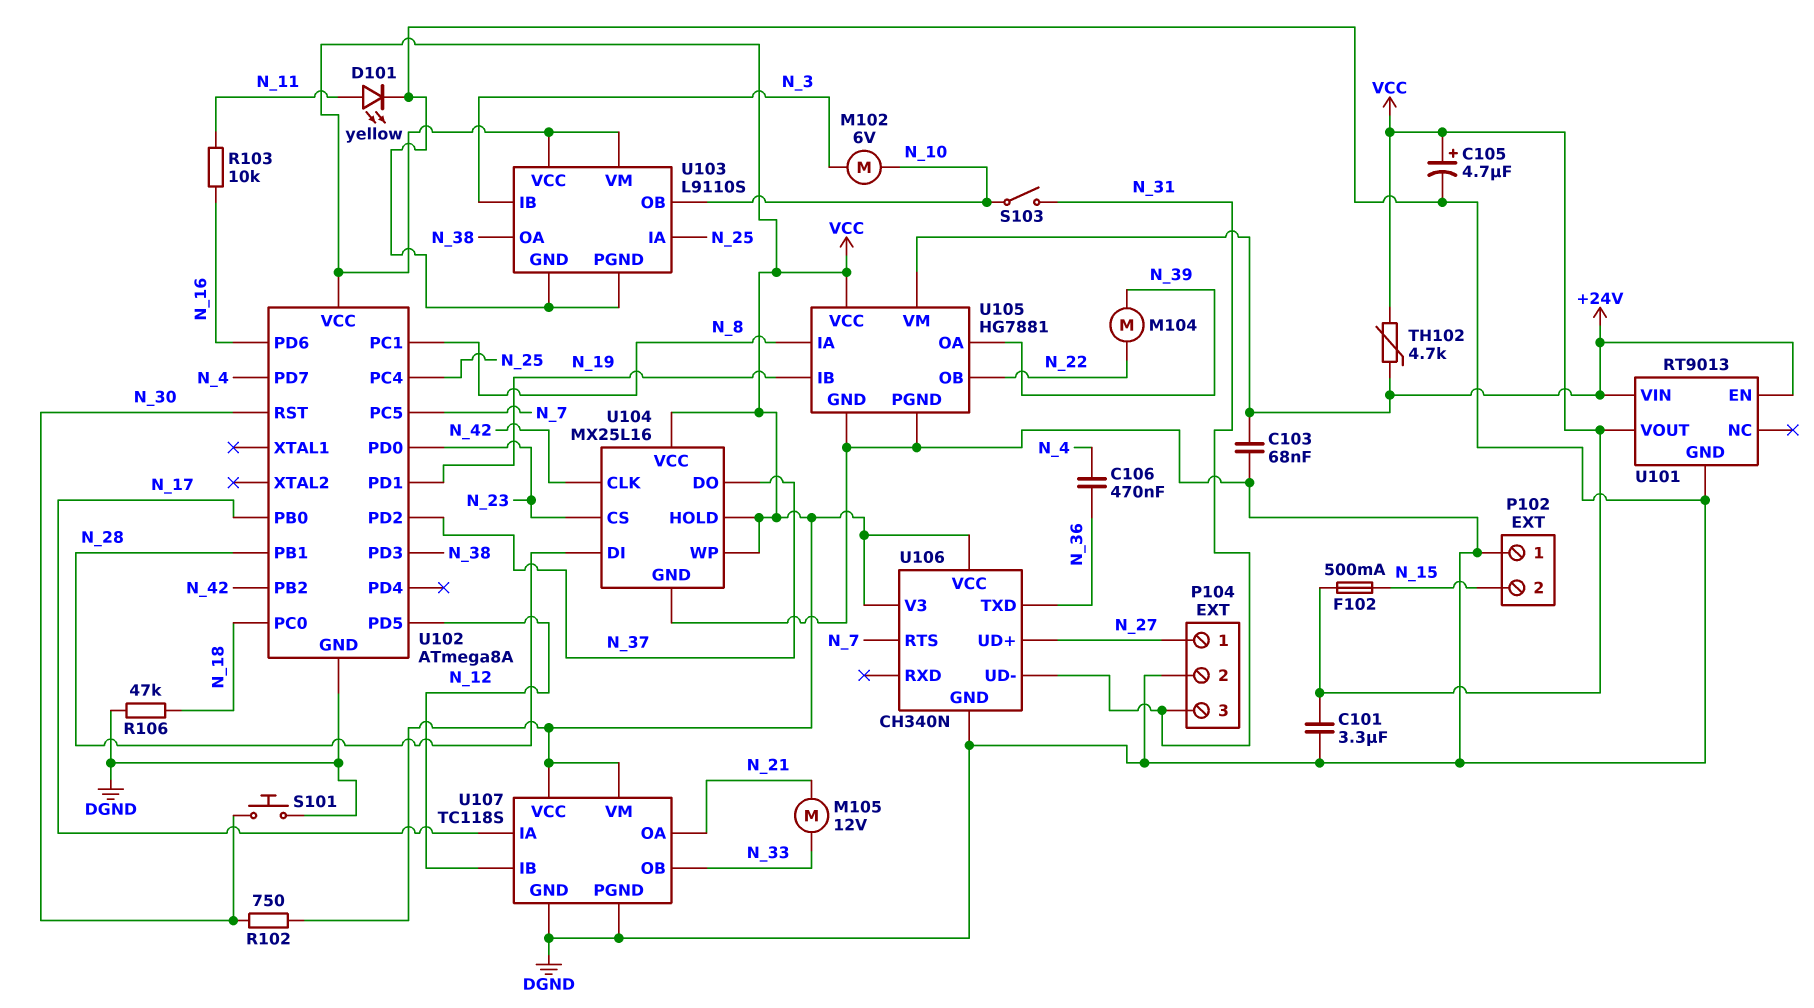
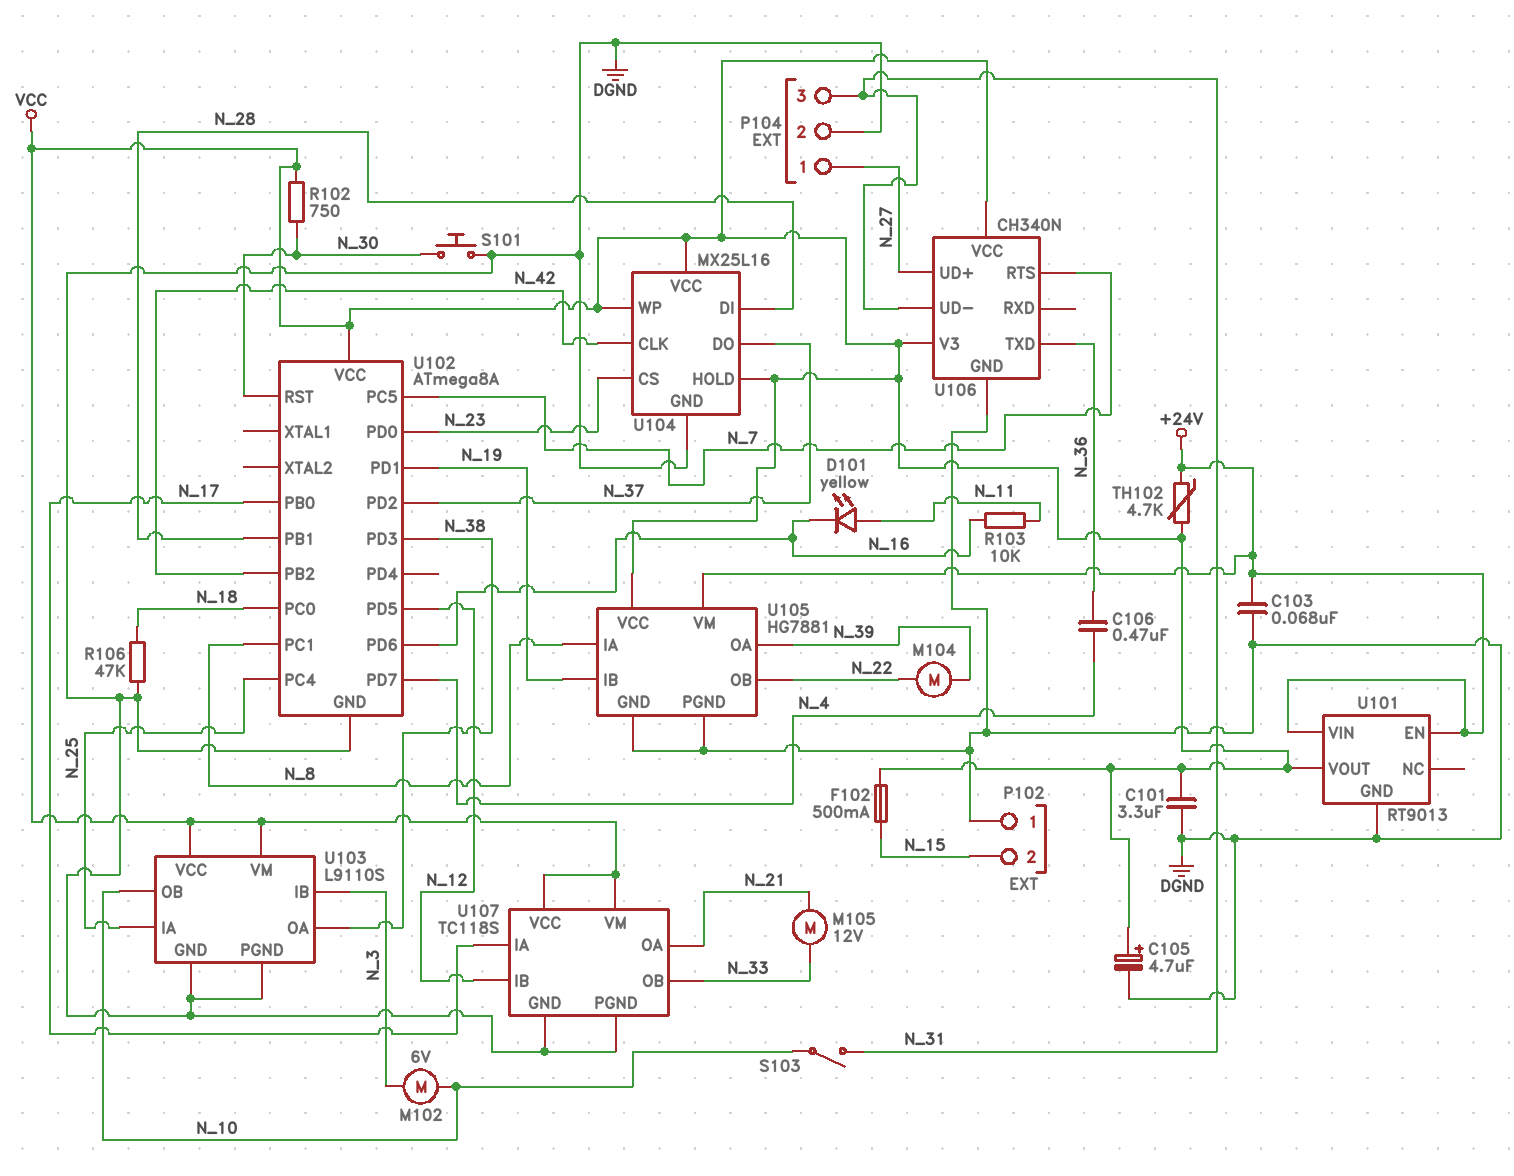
D101: LED yellow (A N_11, K DGND) -> LED yellow (A N_11, K N_16)

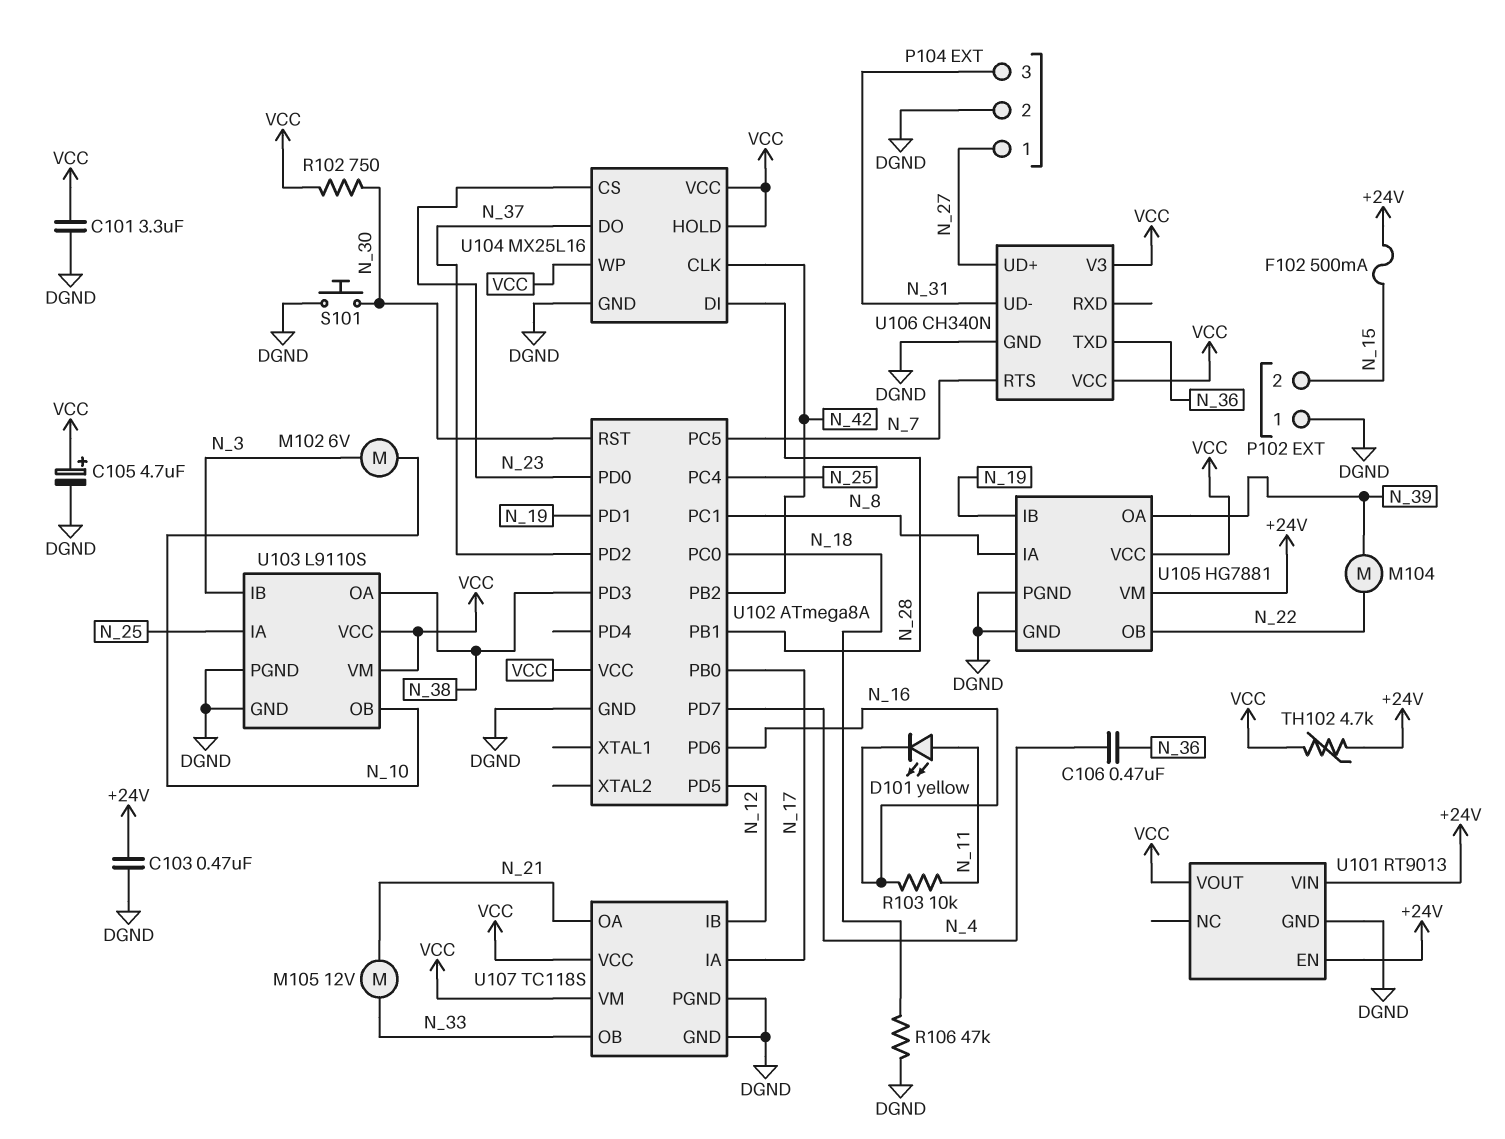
C103: 68nF (+24V, DGND) -> 470nF (+24V, DGND)
F102: 500mA (N_15, VCC) -> 500mA (+24V, N_15)
S103: switch (N_10, N_31) -> none

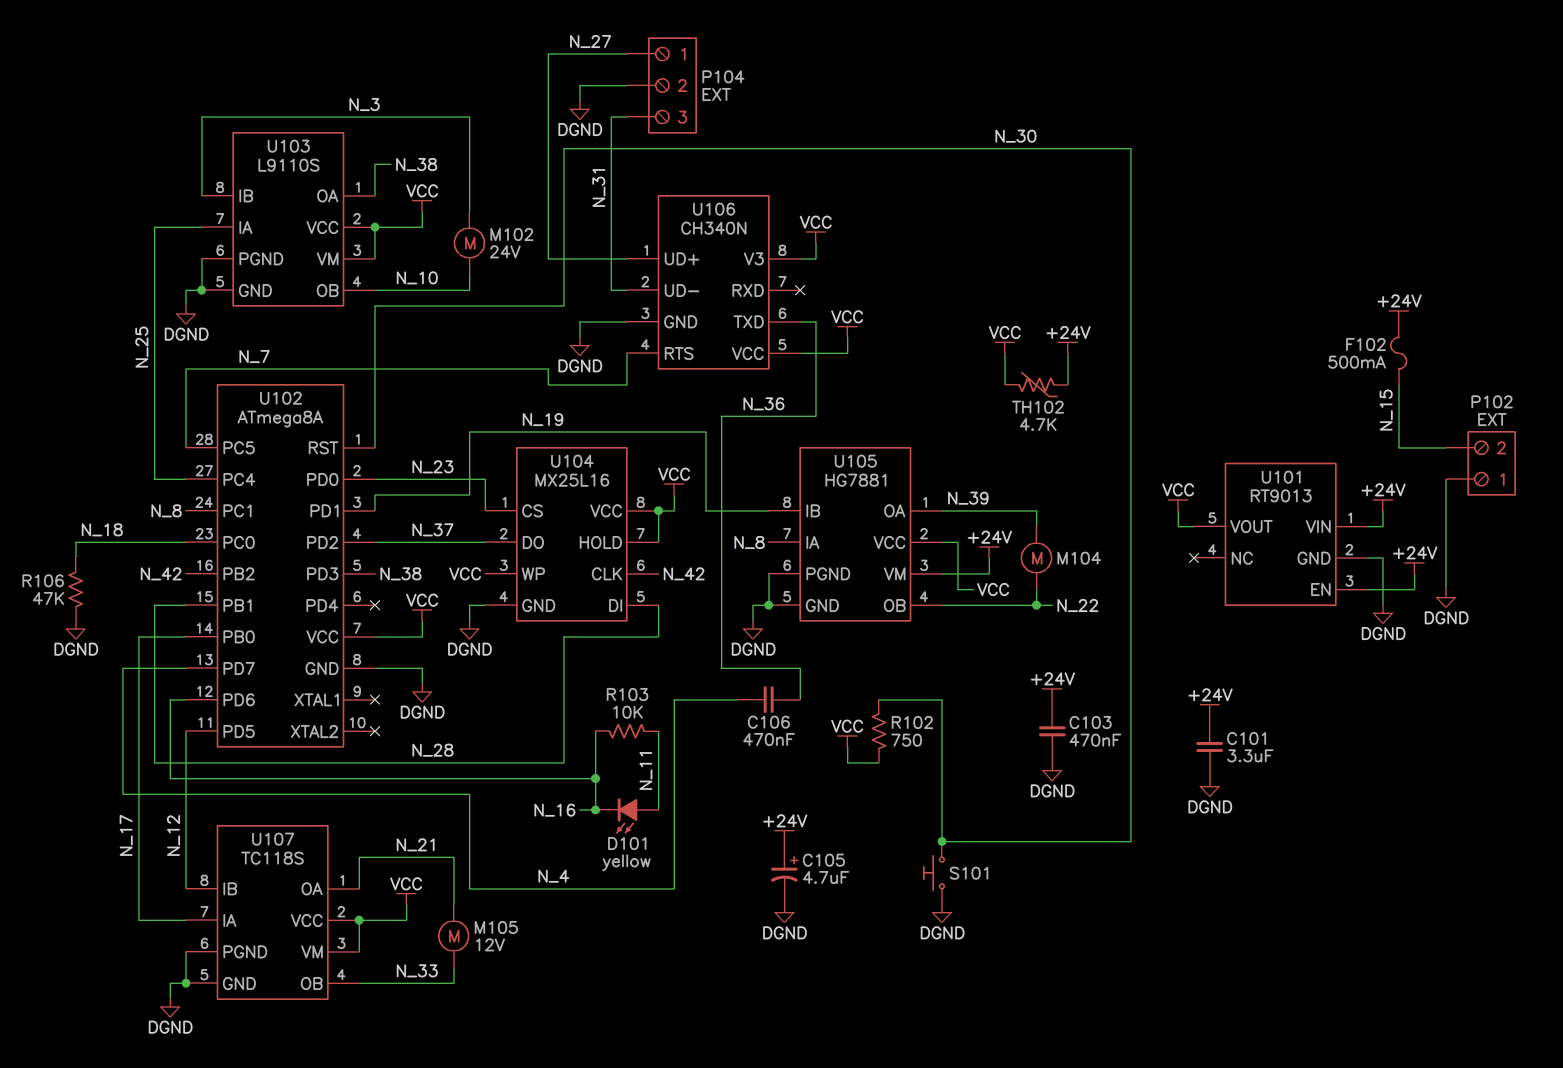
C101: 3.3uF (DGND, VCC) -> 3.3uF (+24V, DGND)
C105: 4.7uF (plus VCC, minus DGND) -> 4.7uF (plus +24V, minus DGND)
M102: motor 6V (N_3, N_10) -> motor 24V (N_3, N_10)

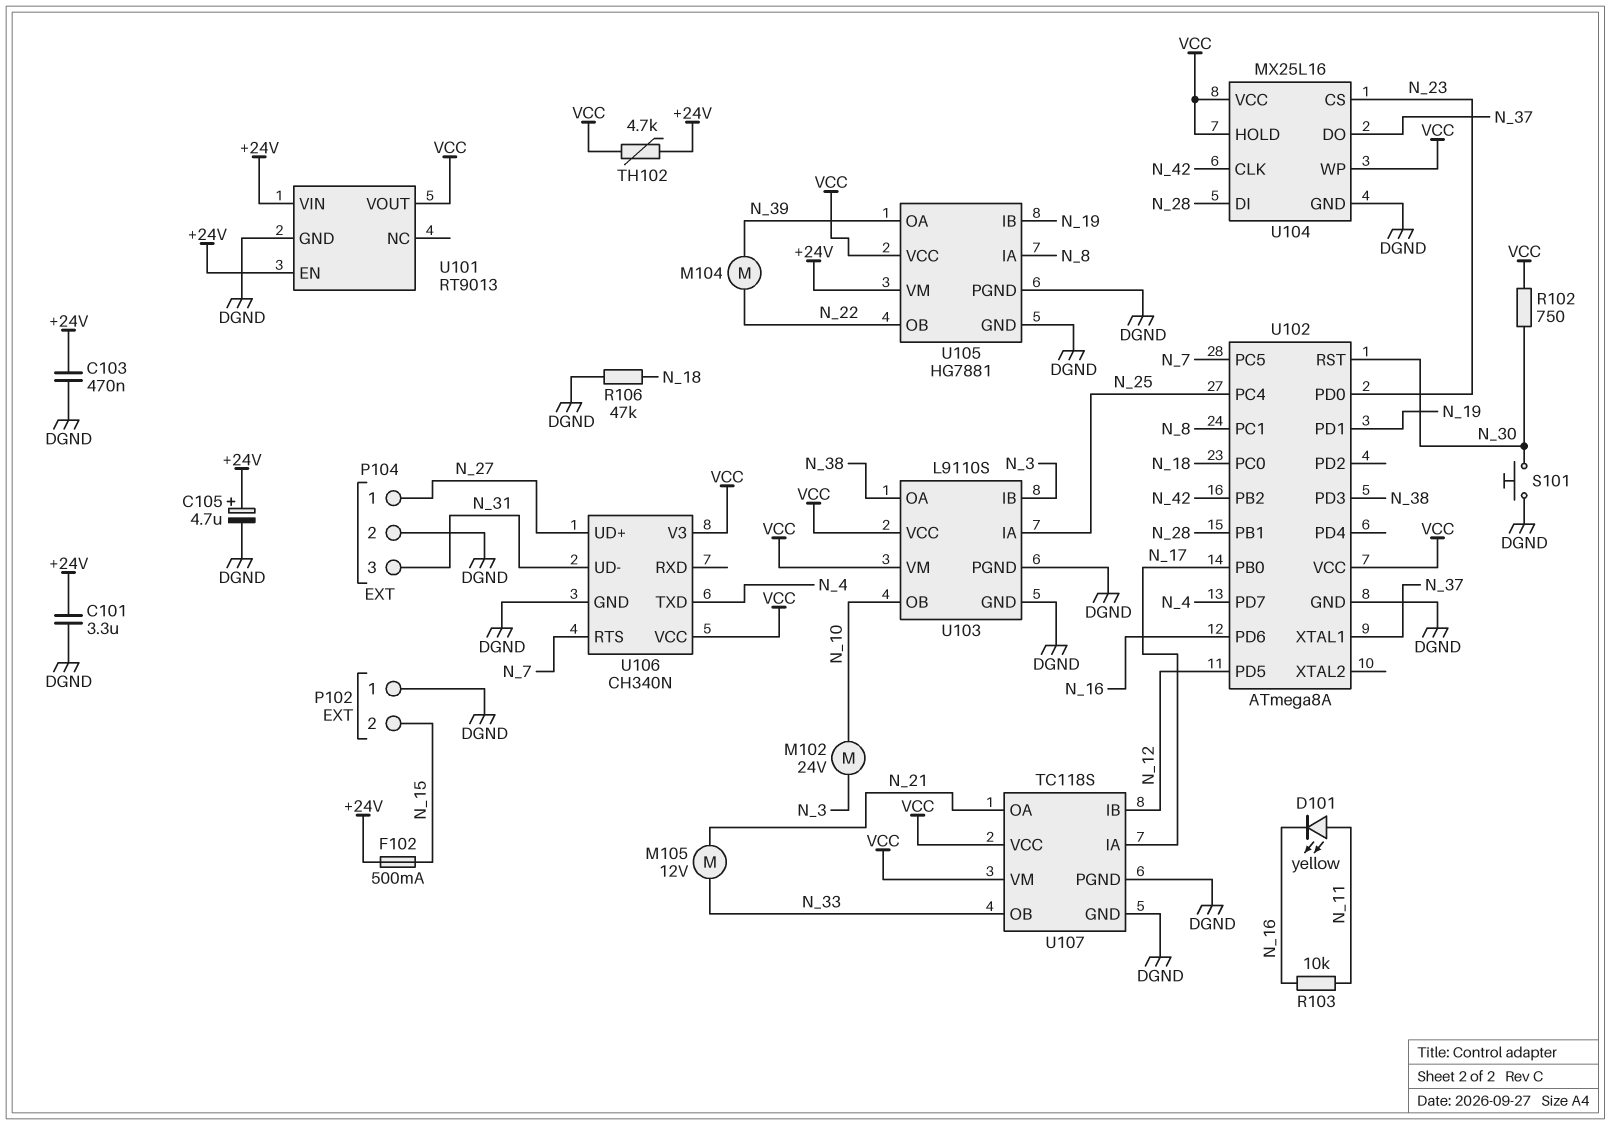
C106: 470nF (N_4, N_36) -> none
U102 pin PD2: N_37 -> none
U102 pin XTAL1: none -> N_37
U106 pin TXD: N_36 -> N_4

